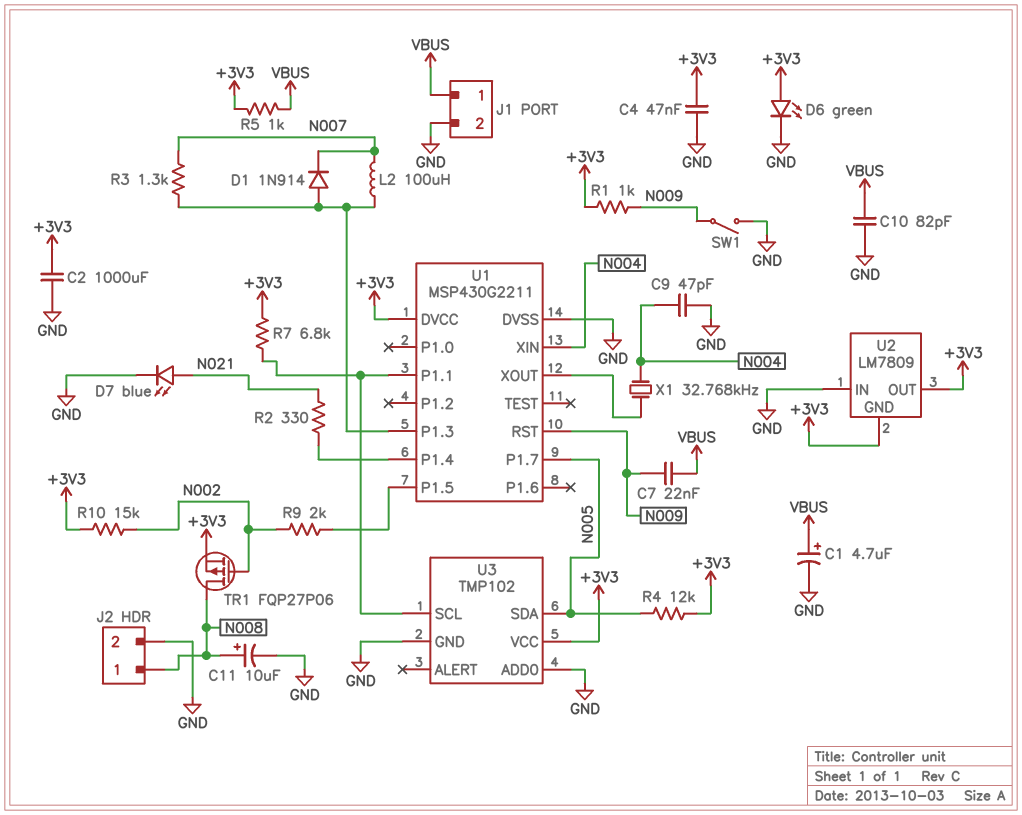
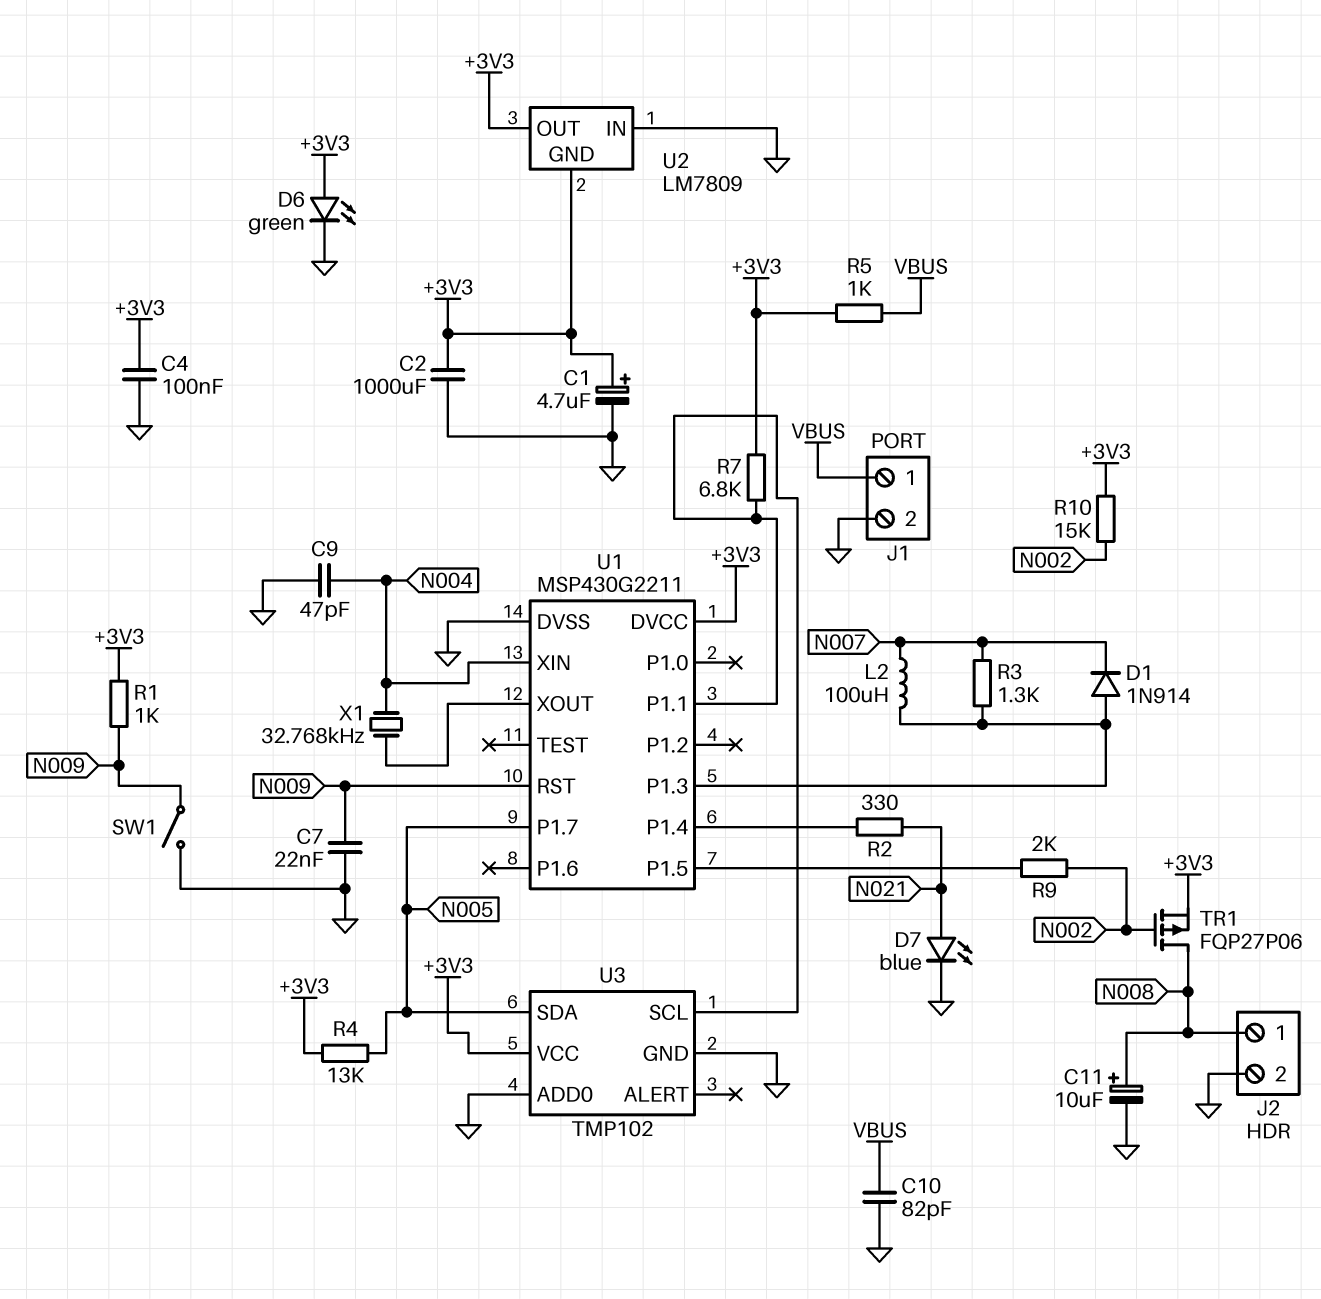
C1: 4.7uF (plus VBUS, minus GND) -> 4.7uF (plus +3V3, minus GND)
C4: 47nF (+3V3, GND) -> 100nF (+3V3, GND)
C7: 22nF (N009, VBUS) -> 22nF (GND, N009)
R4: 12k (+3V3, N005) -> 13k (+3V3, N005)

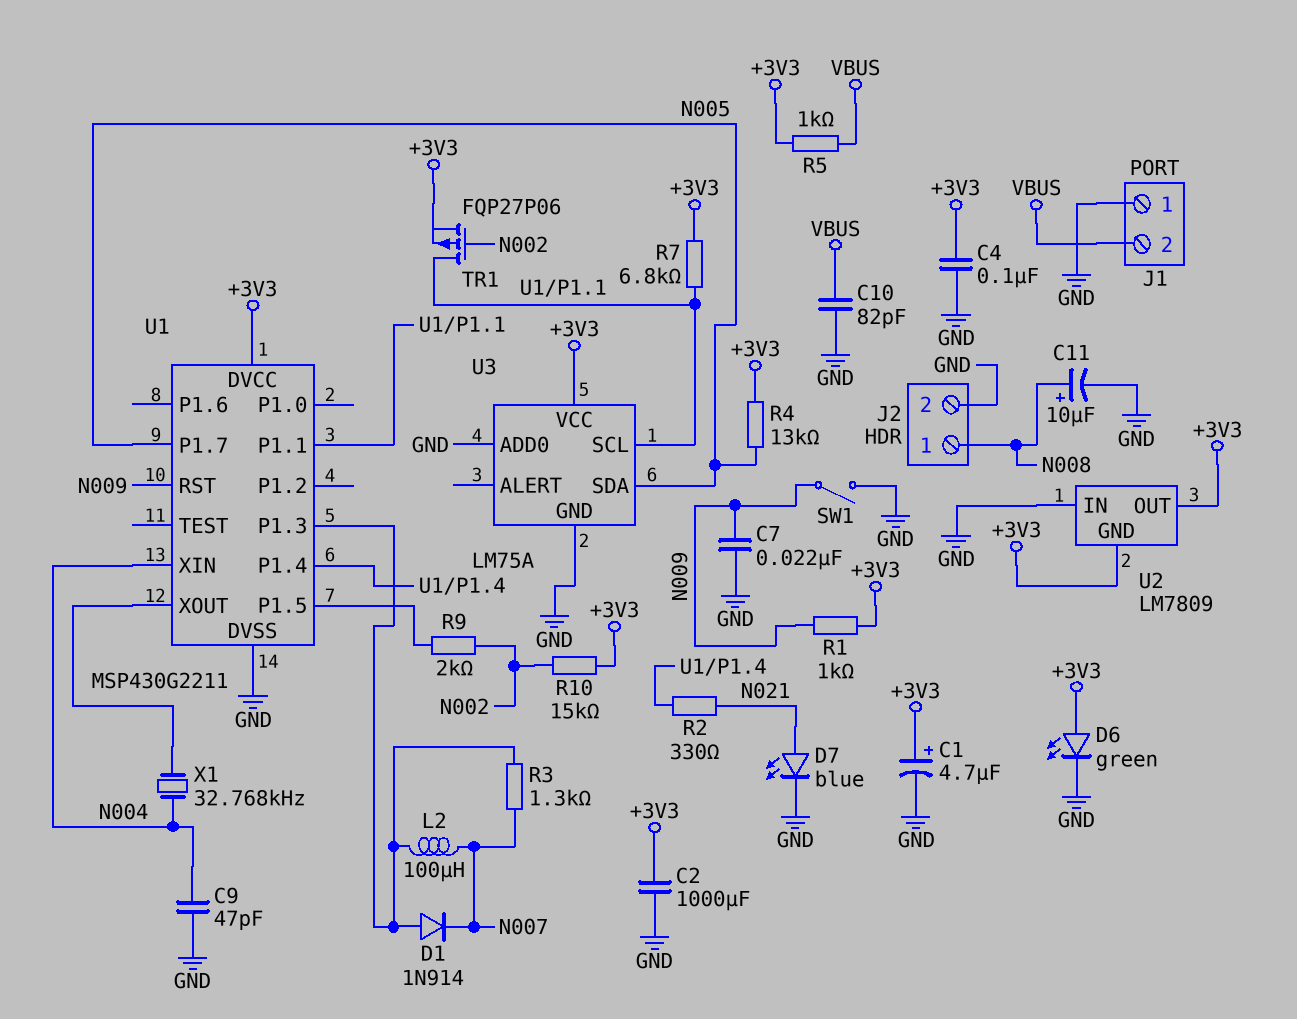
J1 pin 1: VBUS -> GND
J1 pin 2: GND -> VBUS
TR1: PMOS FQP27P06 (G N002, D N008, S +3V3) -> PMOS FQP27P06 (G N002, D U1/P1.1, S +3V3)
U3: TMP102 -> LM75A

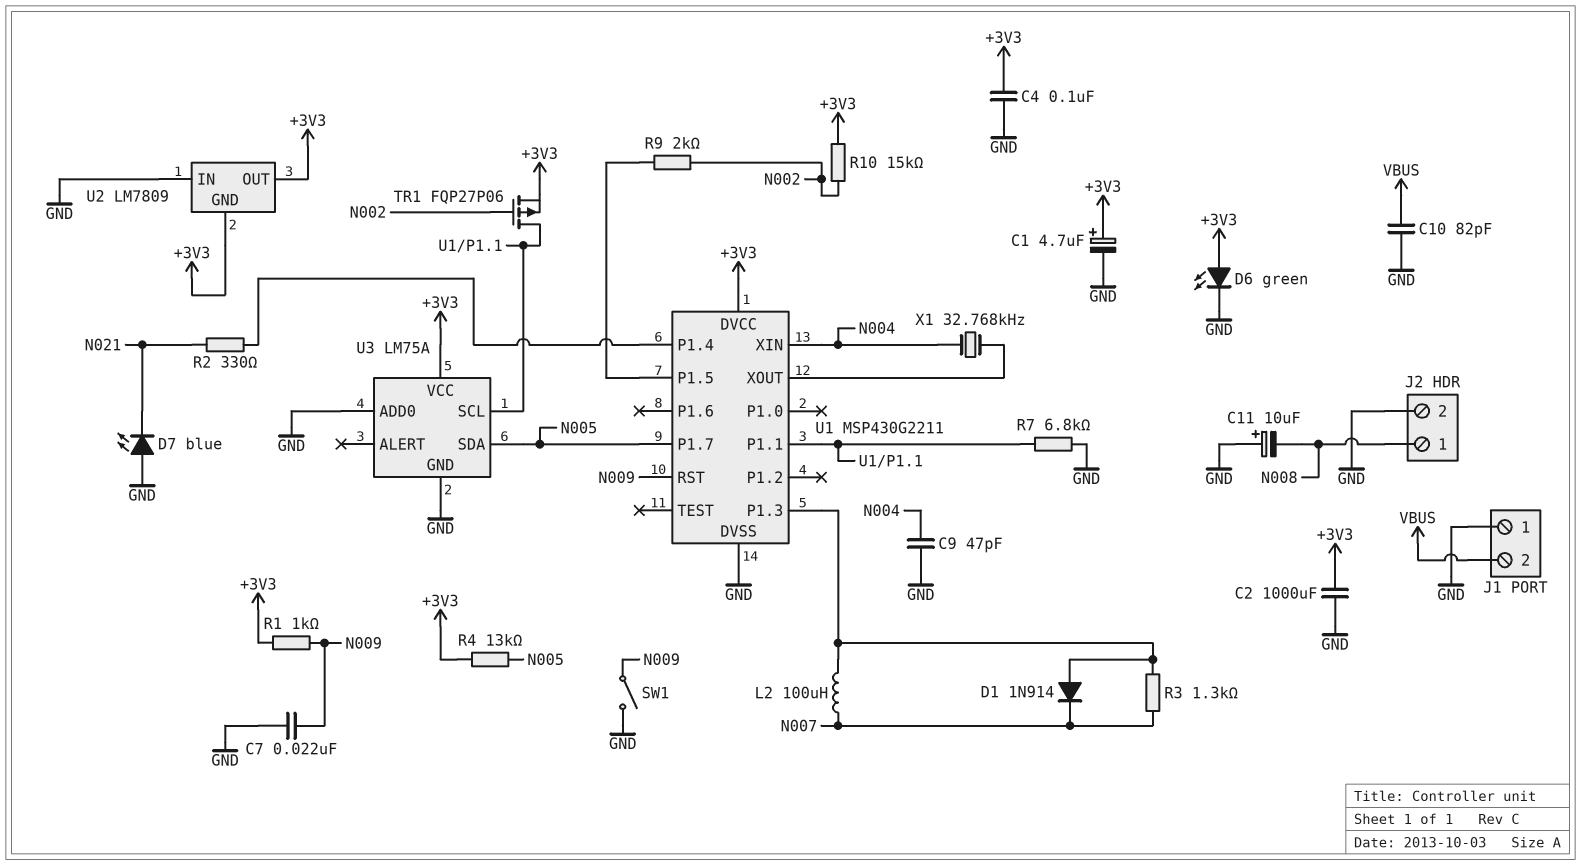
C11: 10uF (plus N008, minus GND) -> 10uF (plus GND, minus N008)
D7: LED blue (A N021, K GND) -> LED blue (A GND, K N021)
R5: 1k (+3V3, VBUS) -> none
R7: 6.8k (+3V3, U1/P1.1) -> 6.8k (GND, U1/P1.1)

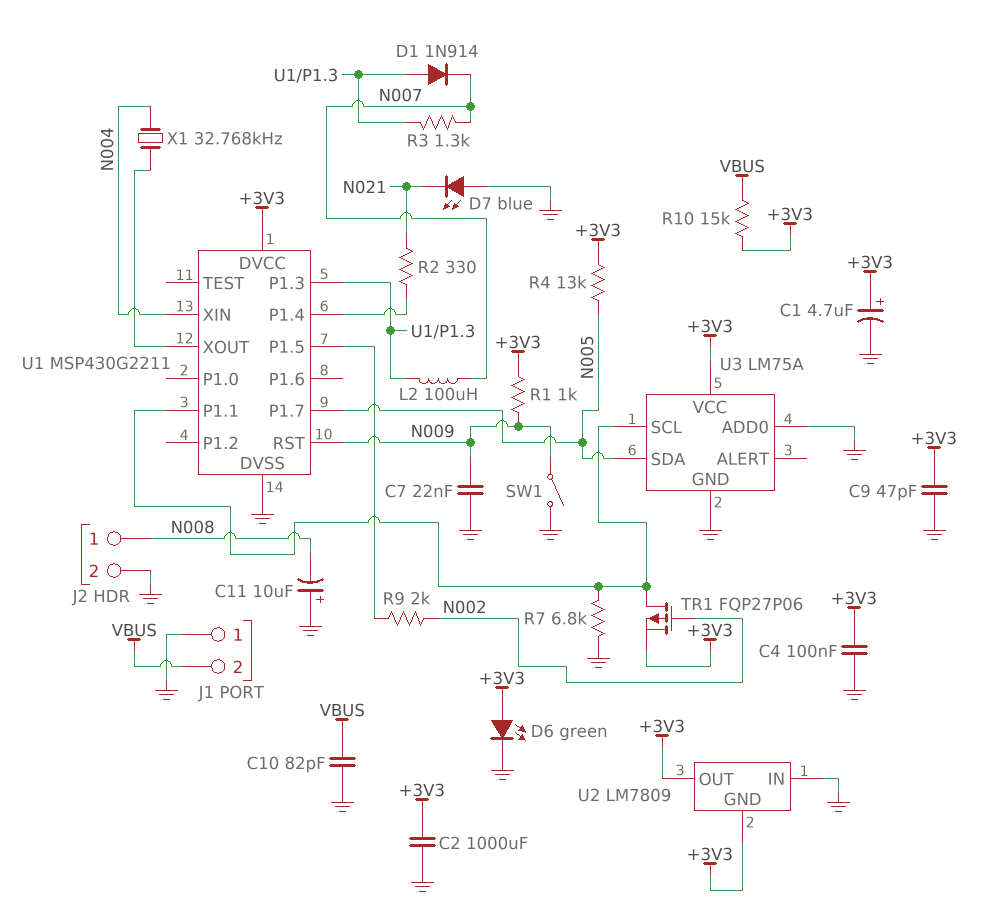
C9: 47pF (GND, N004) -> 47pF (+3V3, GND)
R10: 15k (+3V3, N002) -> 15k (+3V3, VBUS)

